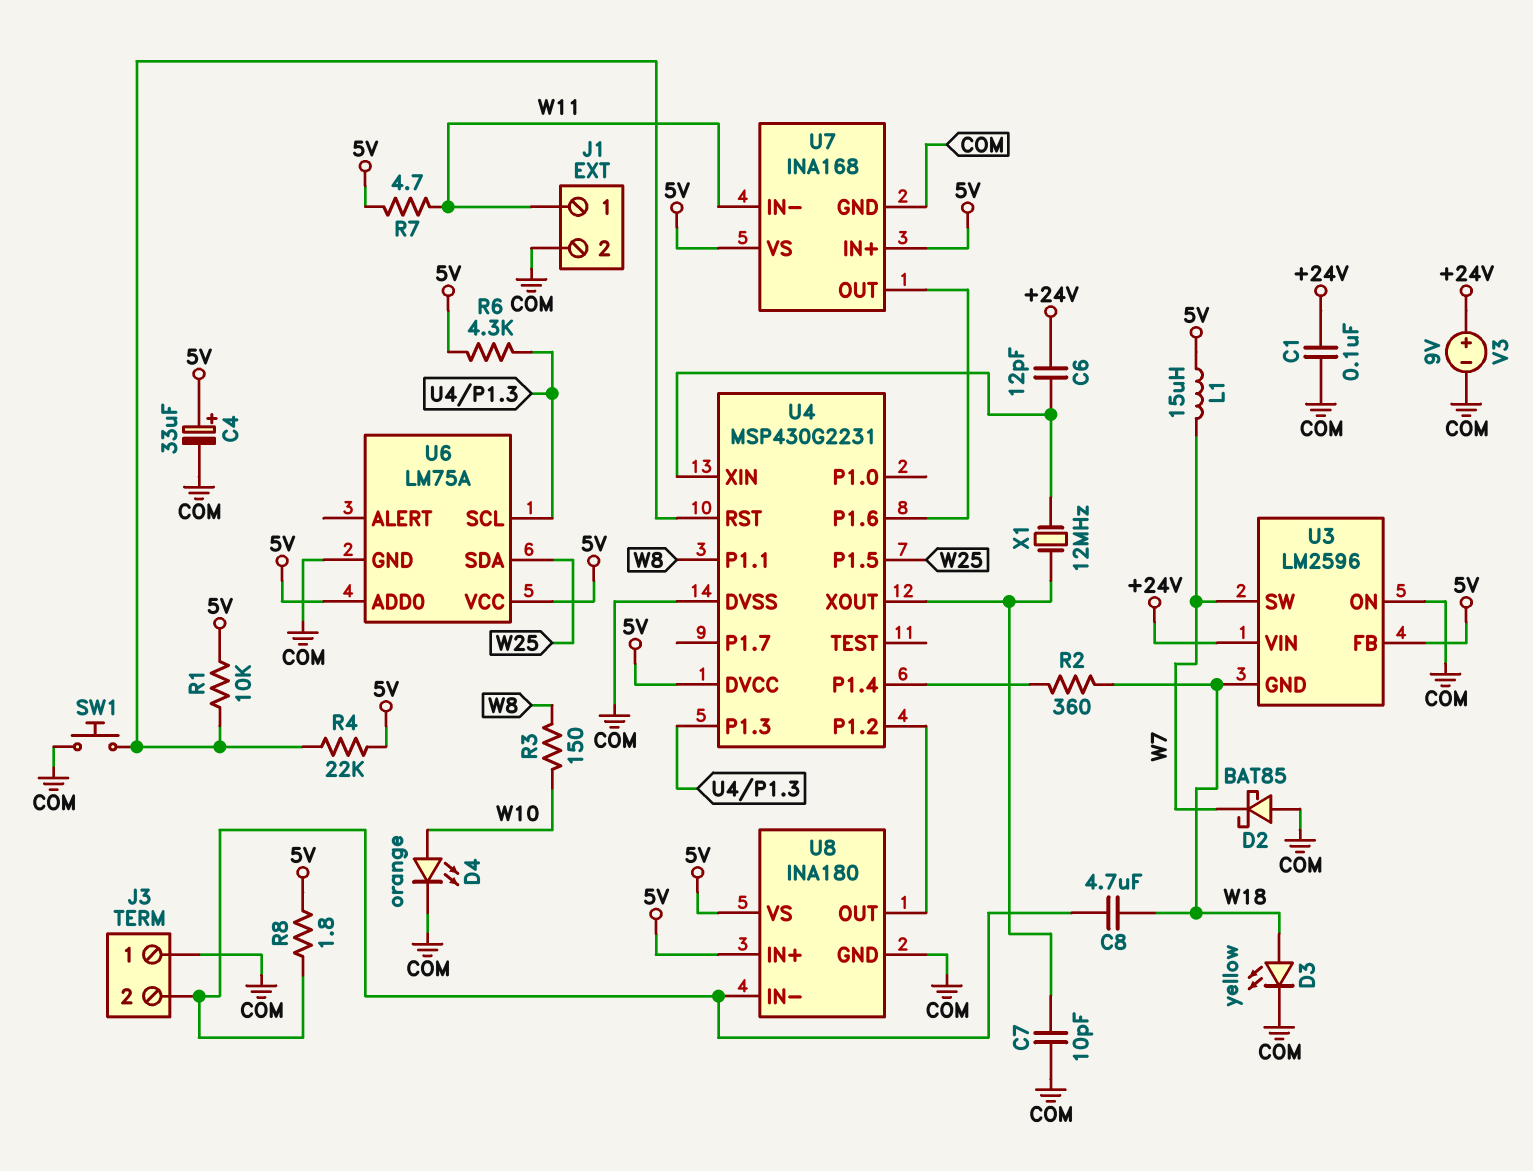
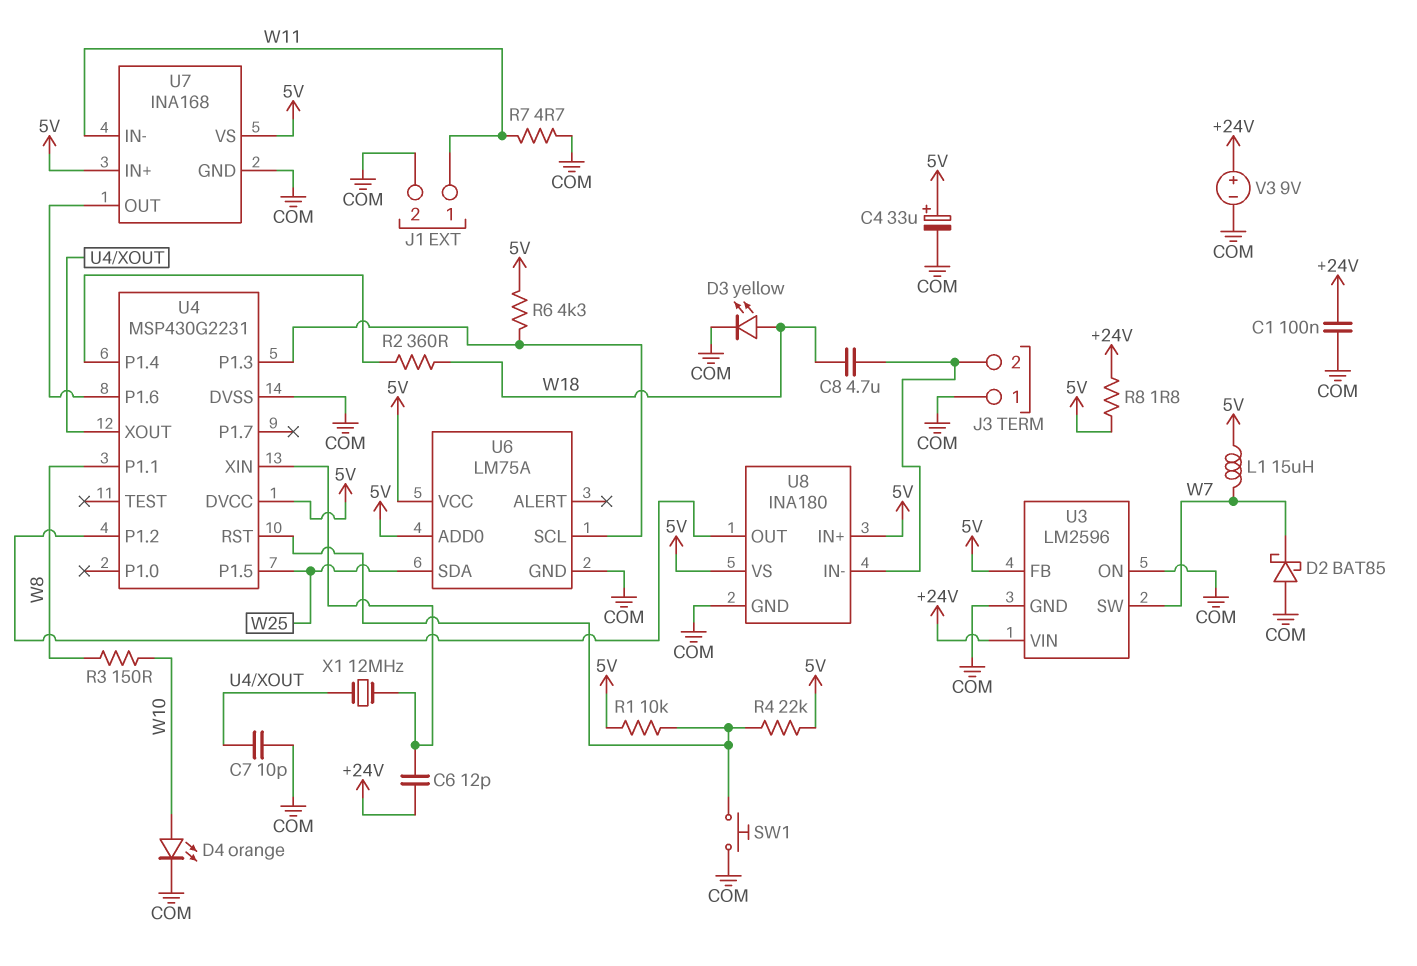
R7: 4.7 (5V, W11) -> 4.7 (COM, W11)
R8: 1.8 (5V, J3/2) -> 1.8 (+24V, 5V)
U3 pin GND: W18 -> COM

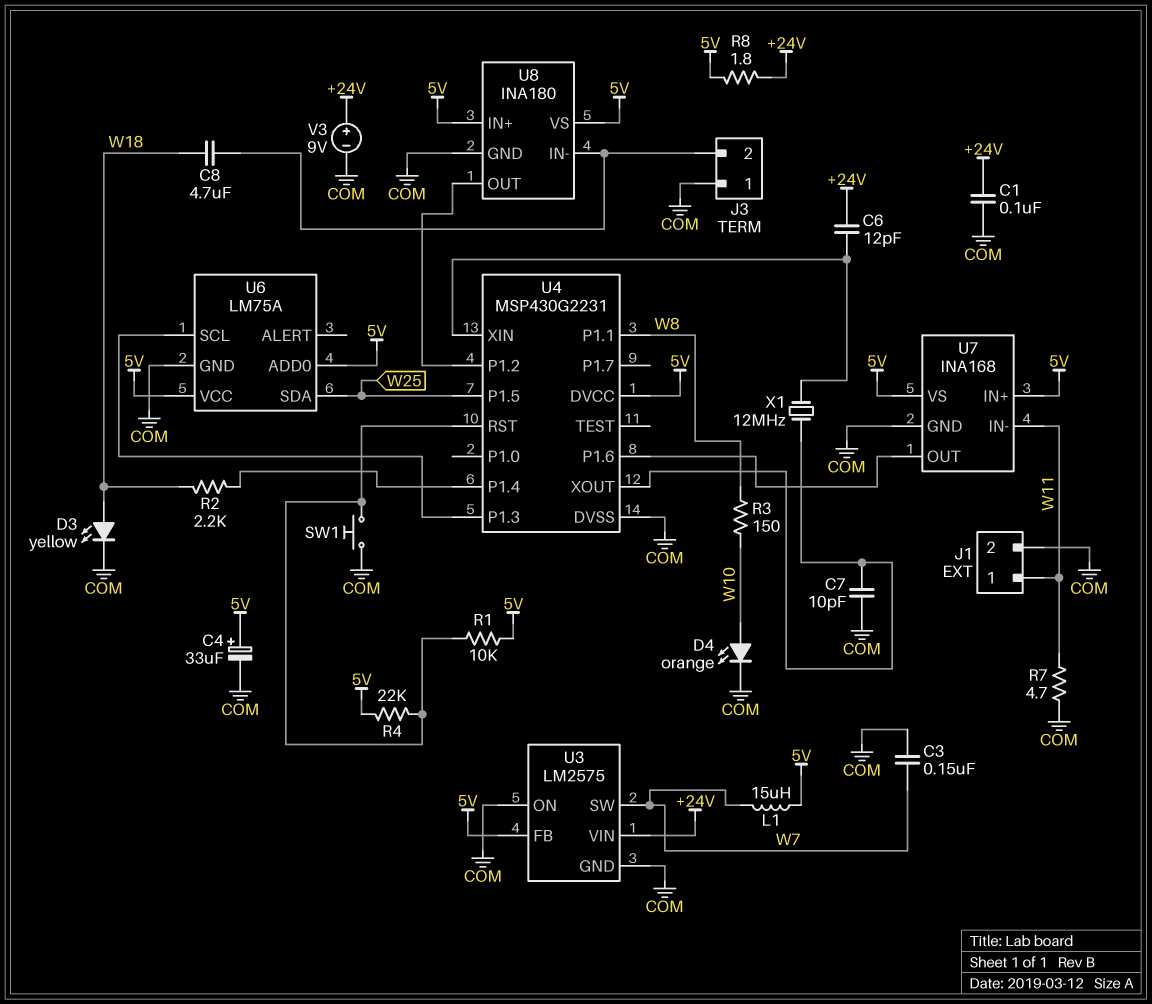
C3: none -> 150nF (COM, W7)
D2: schottky BAT85 (A COM, K W7) -> none
R2: 360 (U4/P1.4, W18) -> 2.2k (U4/P1.4, W18)
R6: 4.3k (5V, U4/P1.3) -> none
U3: LM2596 -> LM2575

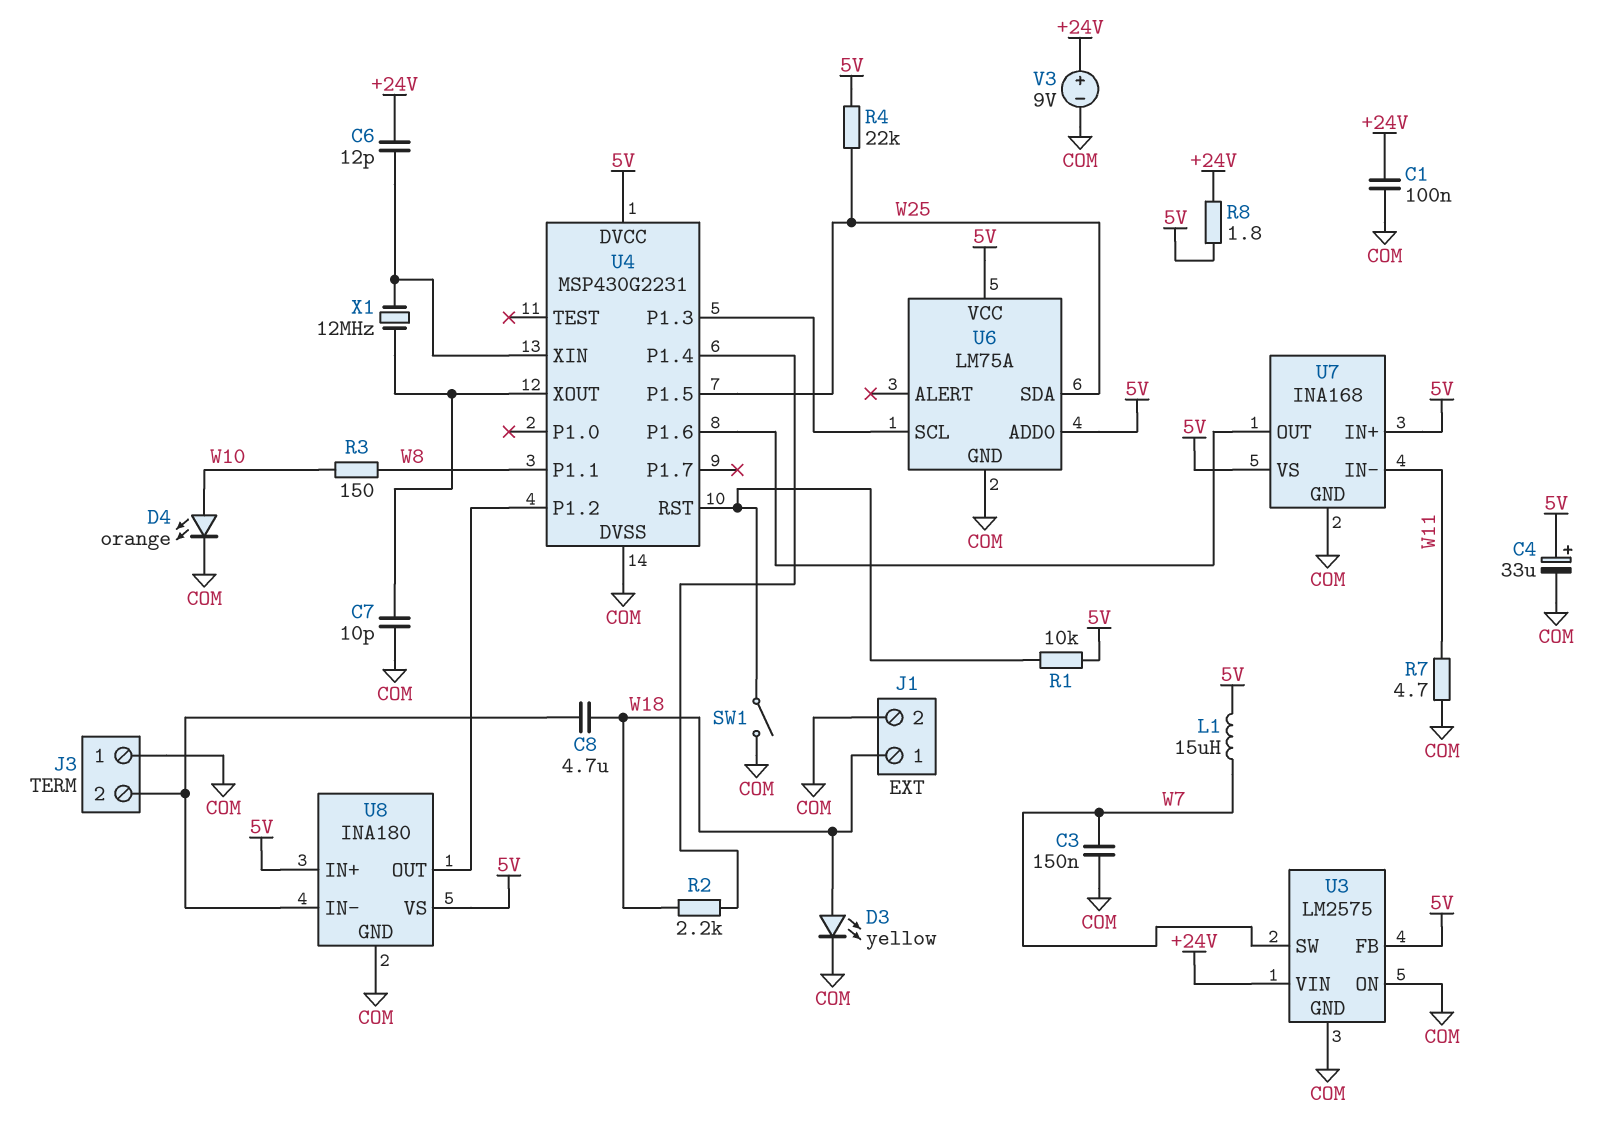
J1 pin 1: W11 -> W18
R4: 22k (5V, U4/RST) -> 22k (5V, W25)
SW1: button (COM, U4/RST) -> switch (COM, U4/RST)

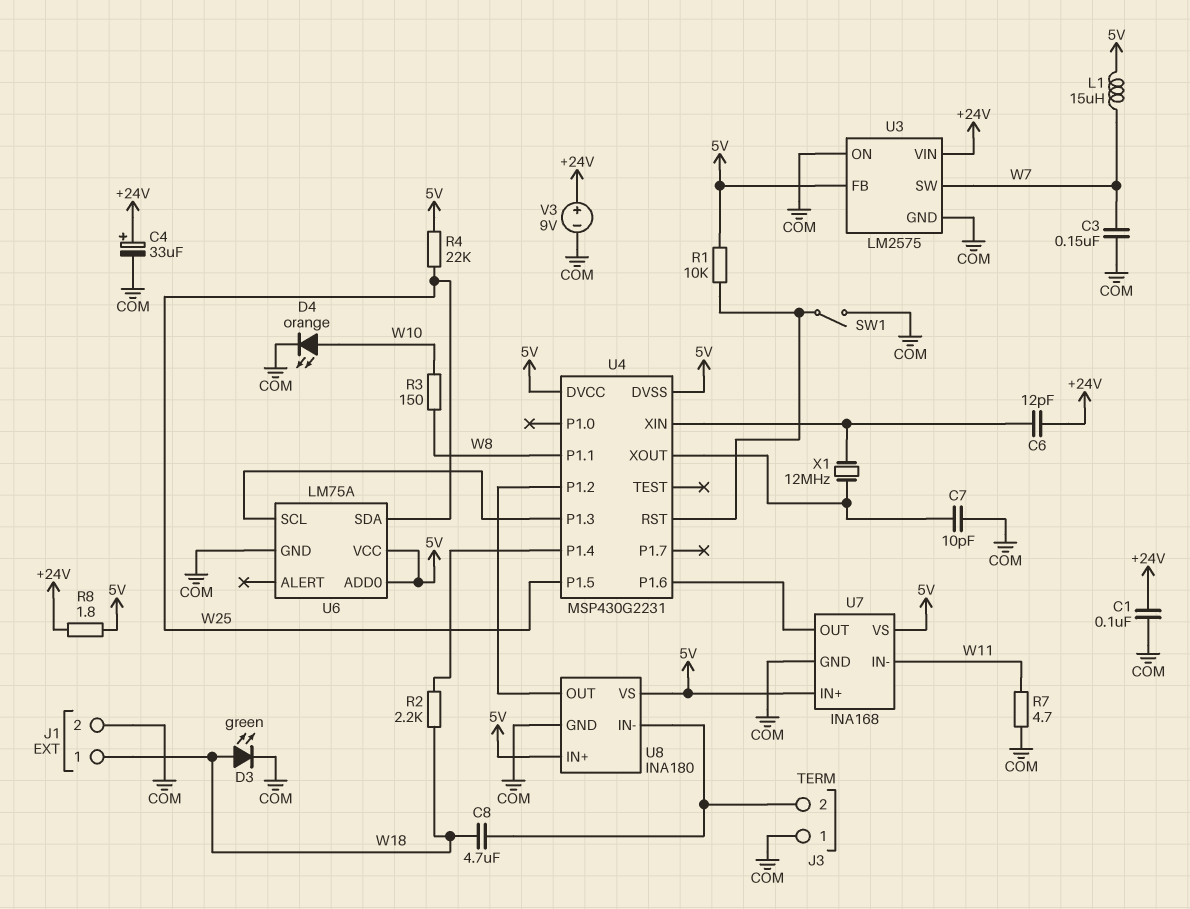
C4: 33uF (plus 5V, minus COM) -> 33uF (plus +24V, minus COM)
D3: LED yellow (A W18, K COM) -> LED green (A W18, K COM)
U4 pin DVSS: COM -> 5V

